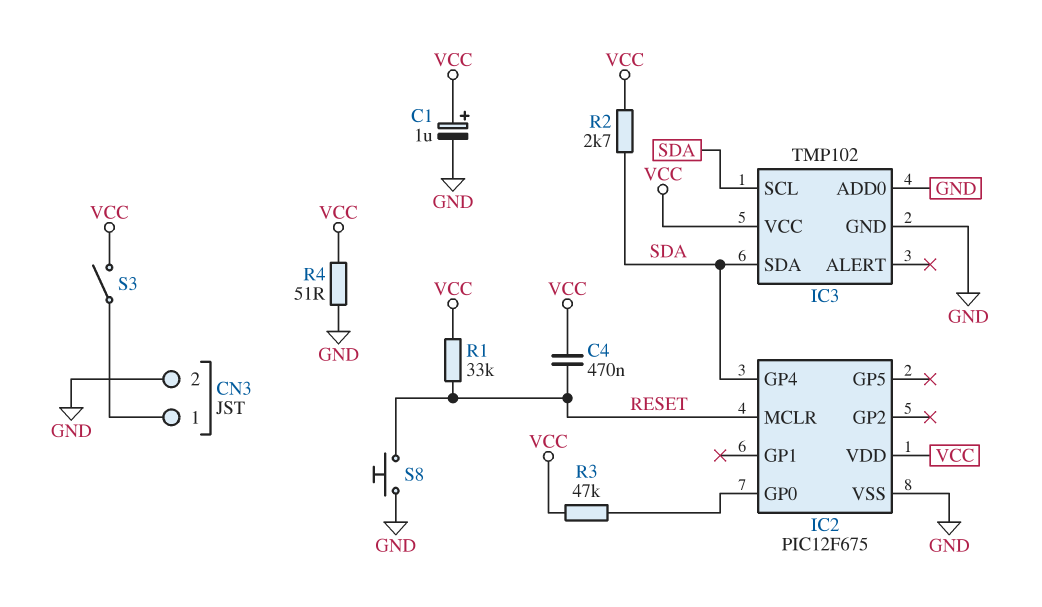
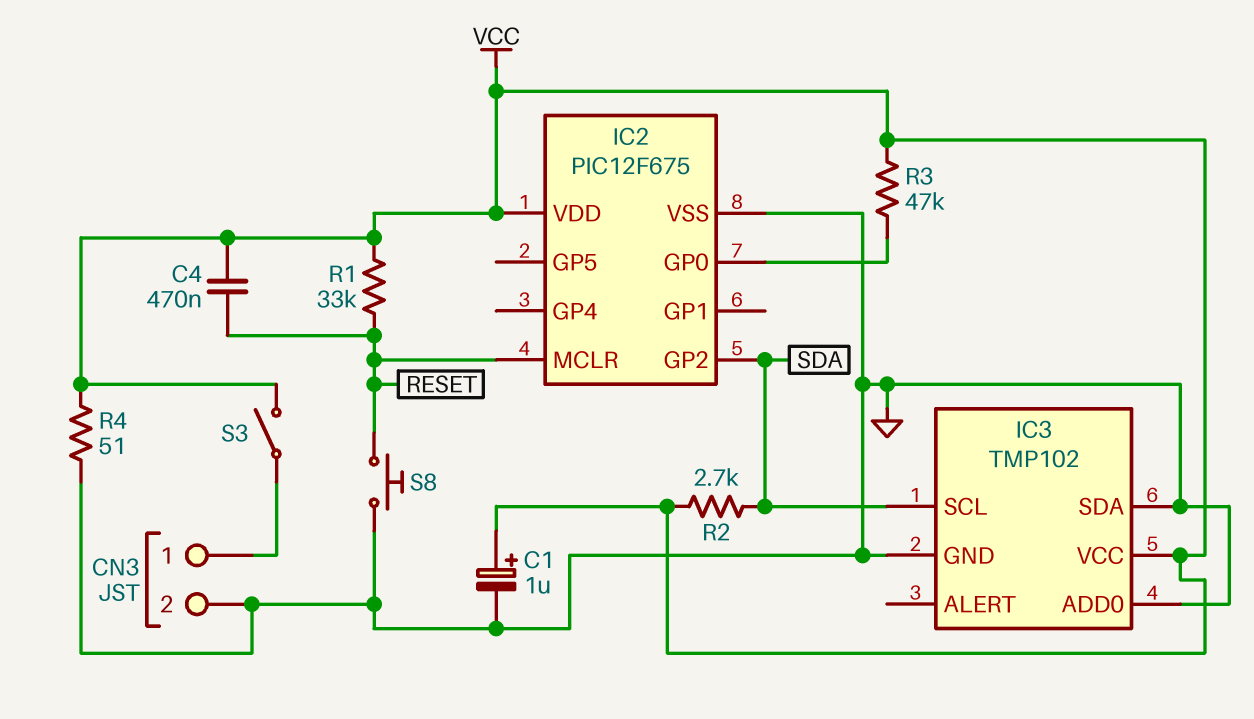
IC2 pin GP2: none -> SDA
IC2 pin GP4: SDA -> none
IC3 pin SDA: SDA -> GND

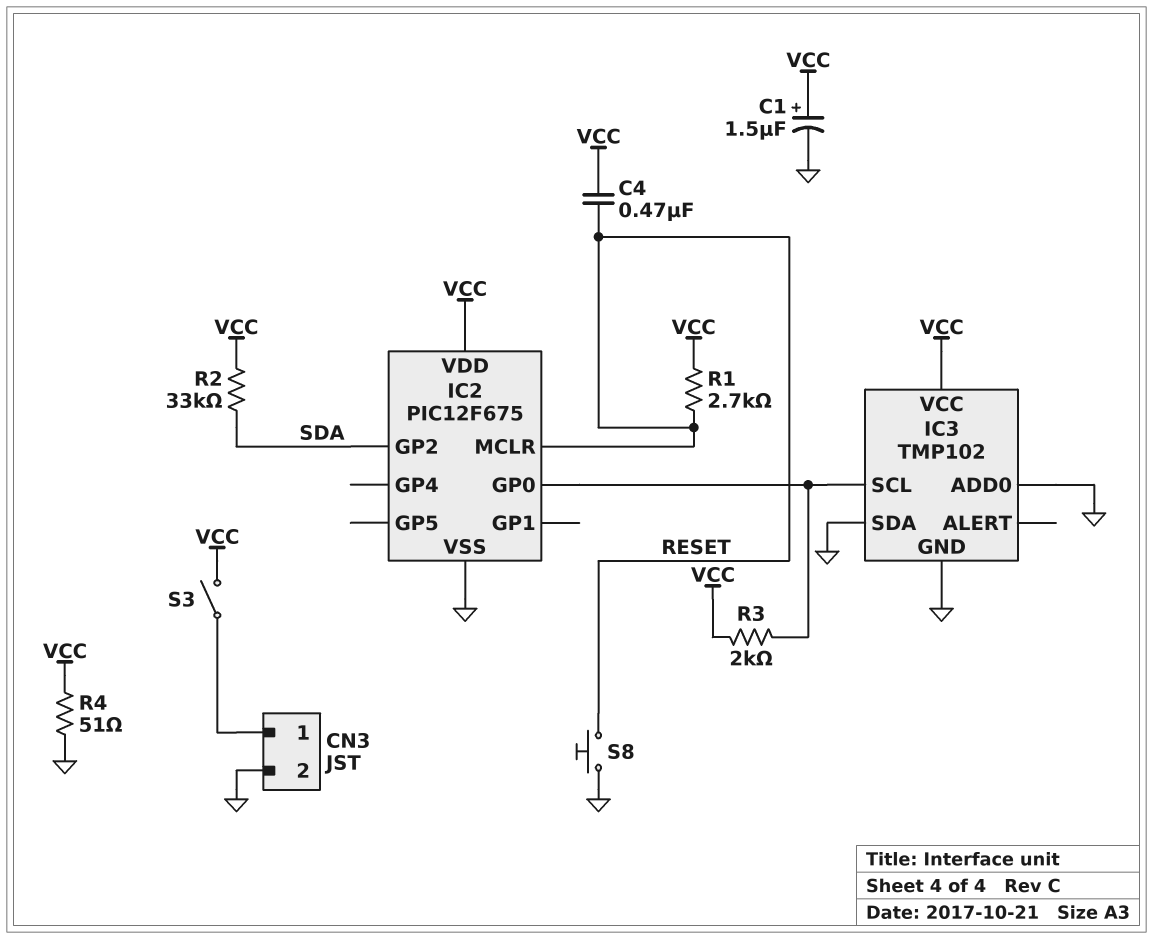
C1: 1uF (plus VCC, minus GND) -> 1.5uF (plus VCC, minus GND)
IC3 pin SCL: SDA -> IC2/GP0
R1: 33k (RESET, VCC) -> 2.7k (RESET, VCC)
R2: 2.7k (SDA, VCC) -> 33k (SDA, VCC)
R3: 47k (IC2/GP0, VCC) -> 2k (IC2/GP0, VCC)

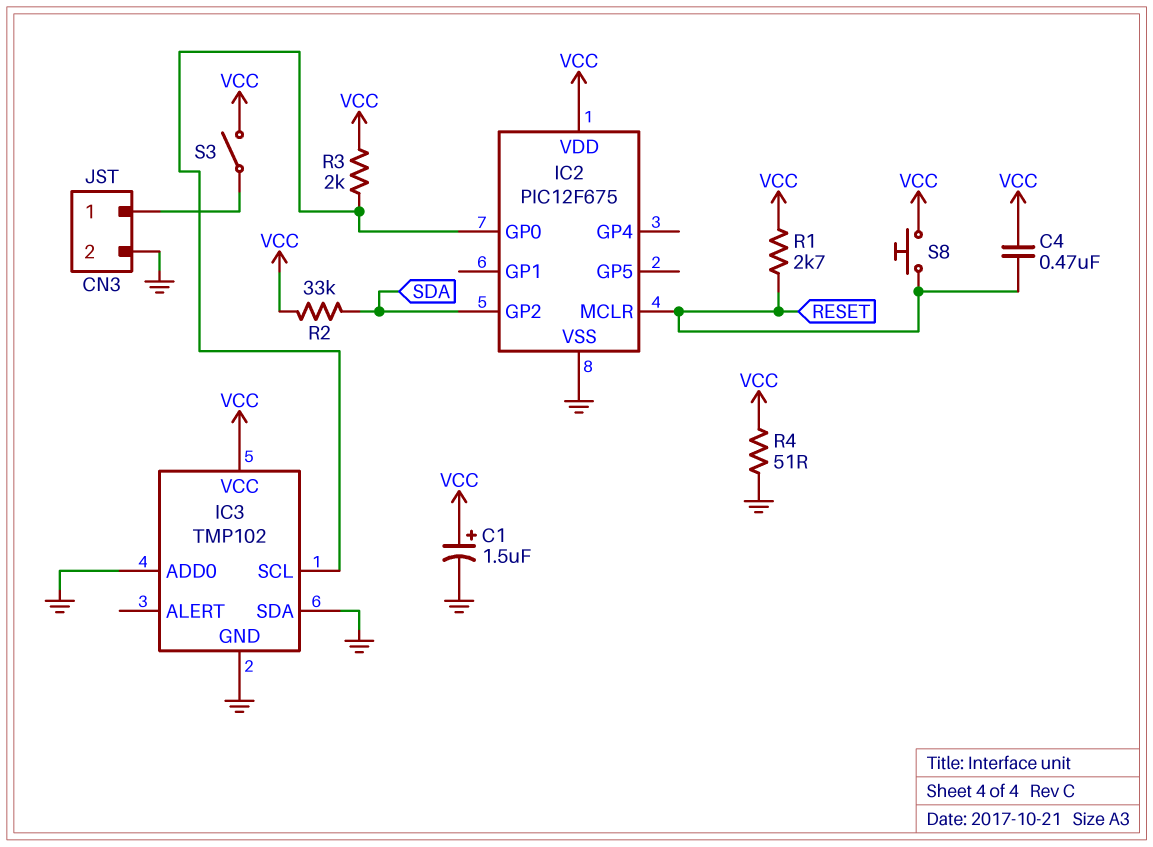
S8: button (GND, RESET) -> button (RESET, VCC)

